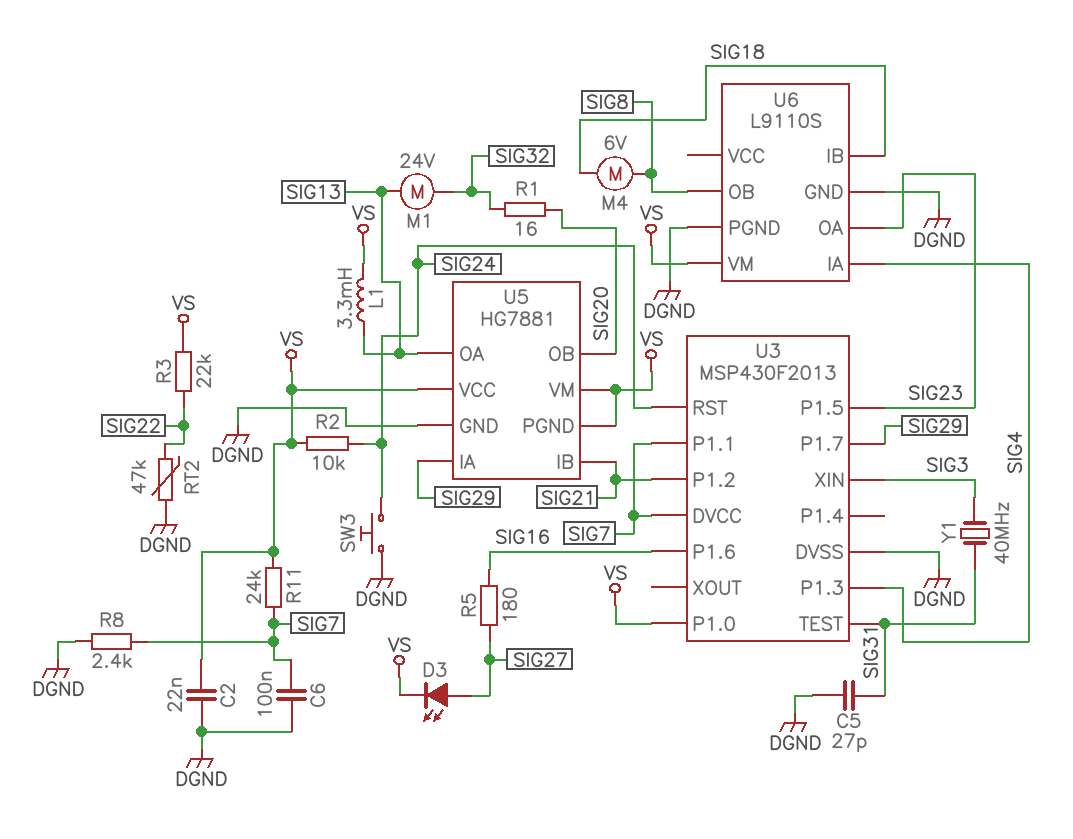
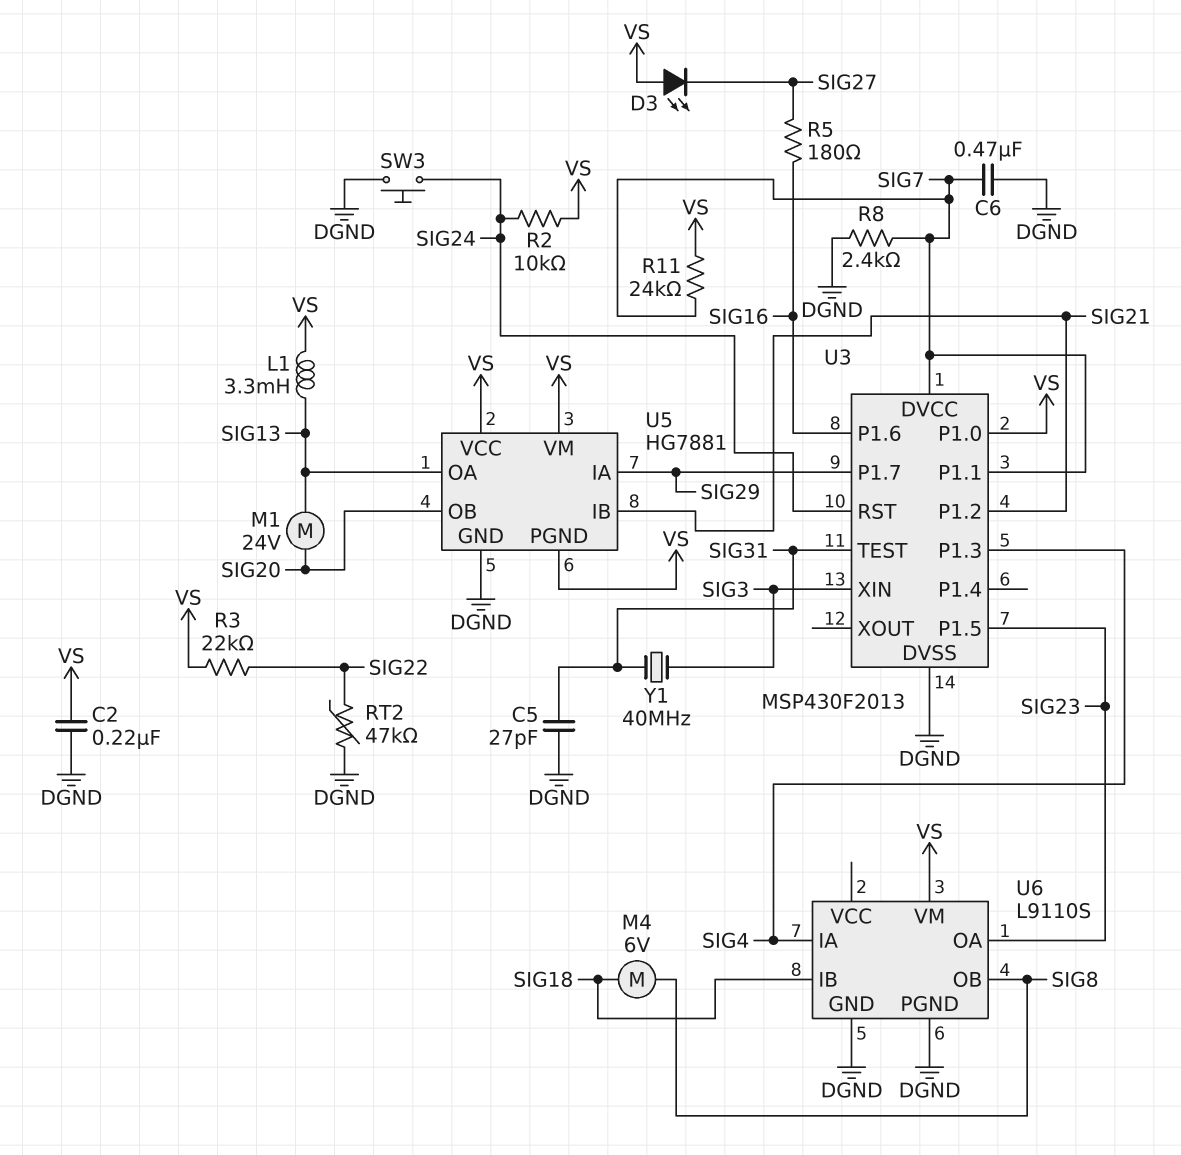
C2: 22nF (DGND, VS) -> 220nF (DGND, VS)
C6: 100nF (DGND, SIG7) -> 470nF (DGND, SIG7)
D3: LED (A SIG27, K VS) -> LED (A VS, K SIG27)
M1: motor 24V (SIG13, SIG32) -> motor 24V (SIG13, SIG20)
R1: 16 (SIG20, SIG32) -> none

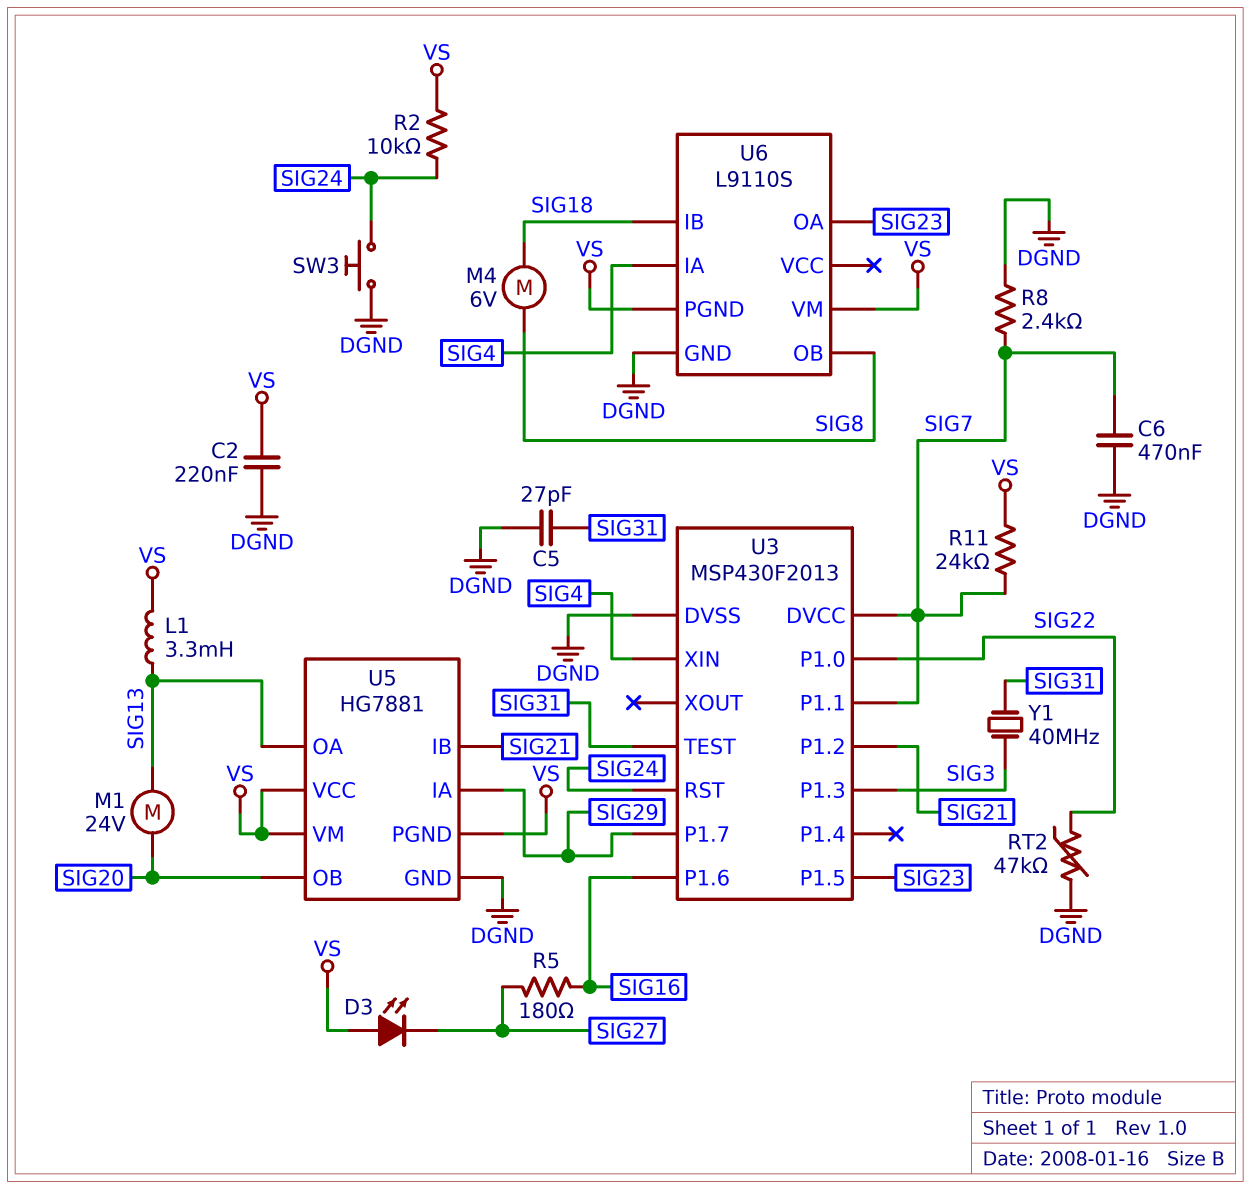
R3: 22k (SIG22, VS) -> none
U3 pin P1.0: VS -> SIG22
U3 pin P1.3: SIG4 -> SIG3
U3 pin XIN: SIG3 -> SIG4
U6 pin PGND: DGND -> VS

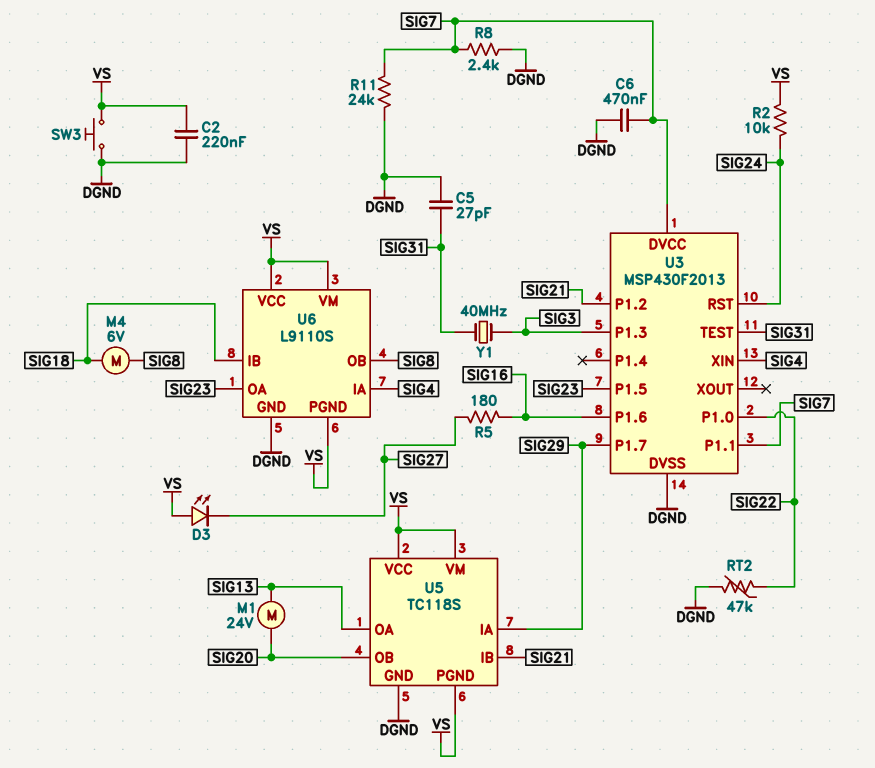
L1: 3.3mH (SIG13, VS) -> none
R11: 24k (SIG7, VS) -> 24k (DGND, SIG7)
SW3: button (DGND, SIG24) -> button (DGND, VS)
U5: HG7881 -> TC118S
U6 pin VCC: none -> VS

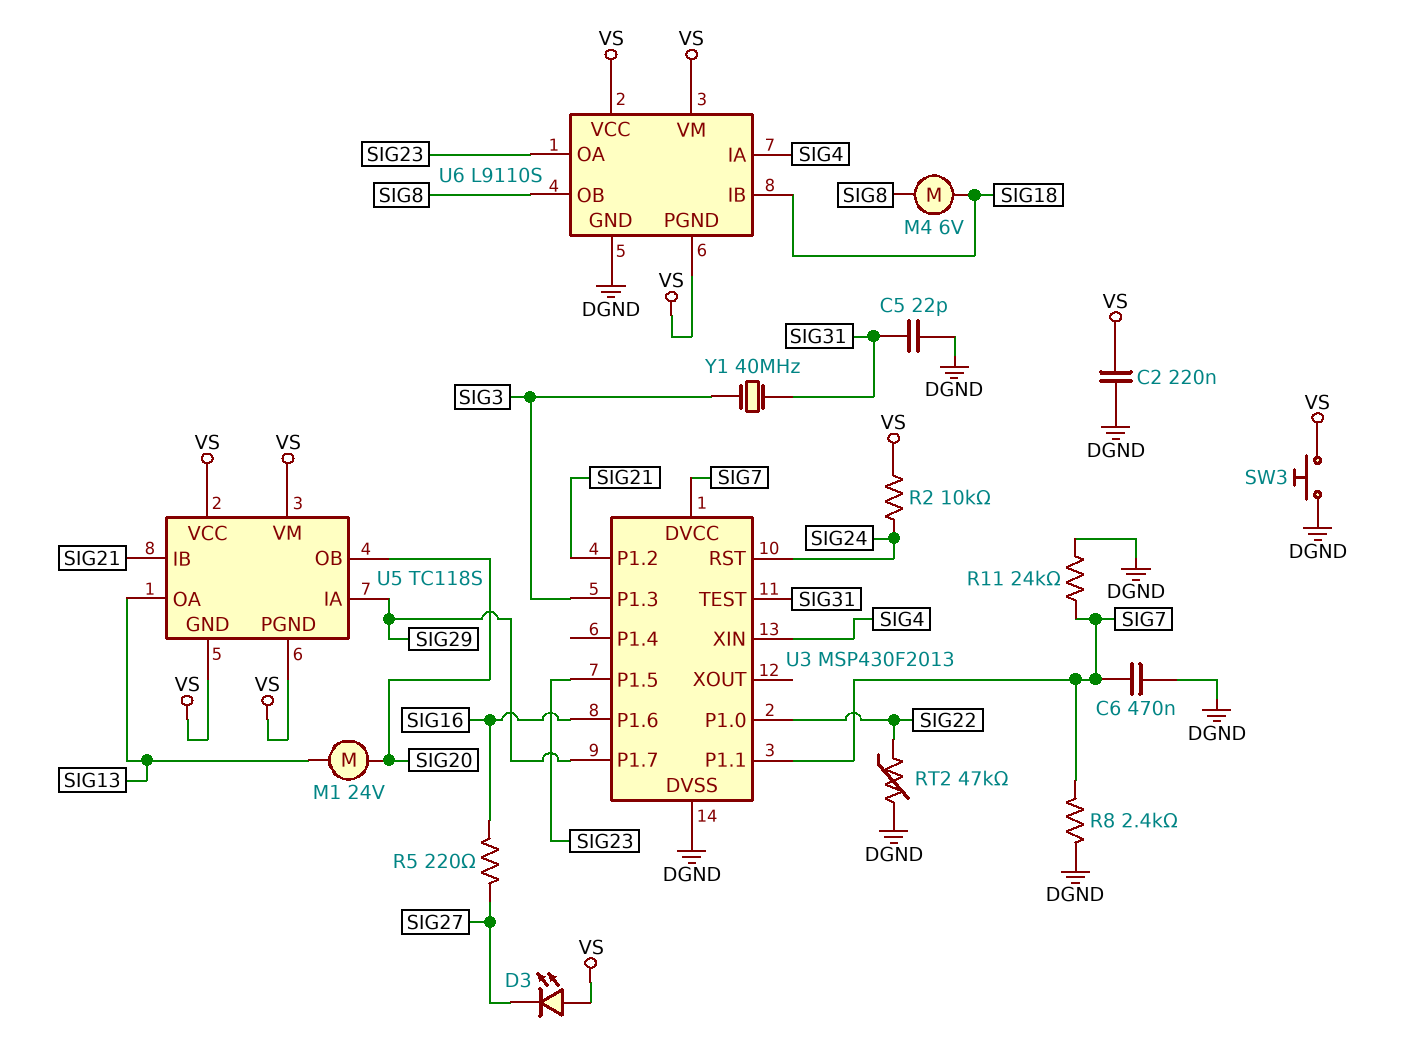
C5: 27pF (DGND, SIG31) -> 22pF (DGND, SIG31)
R5: 180 (SIG16, SIG27) -> 220 (SIG16, SIG27)
U5 pin GND: DGND -> VS

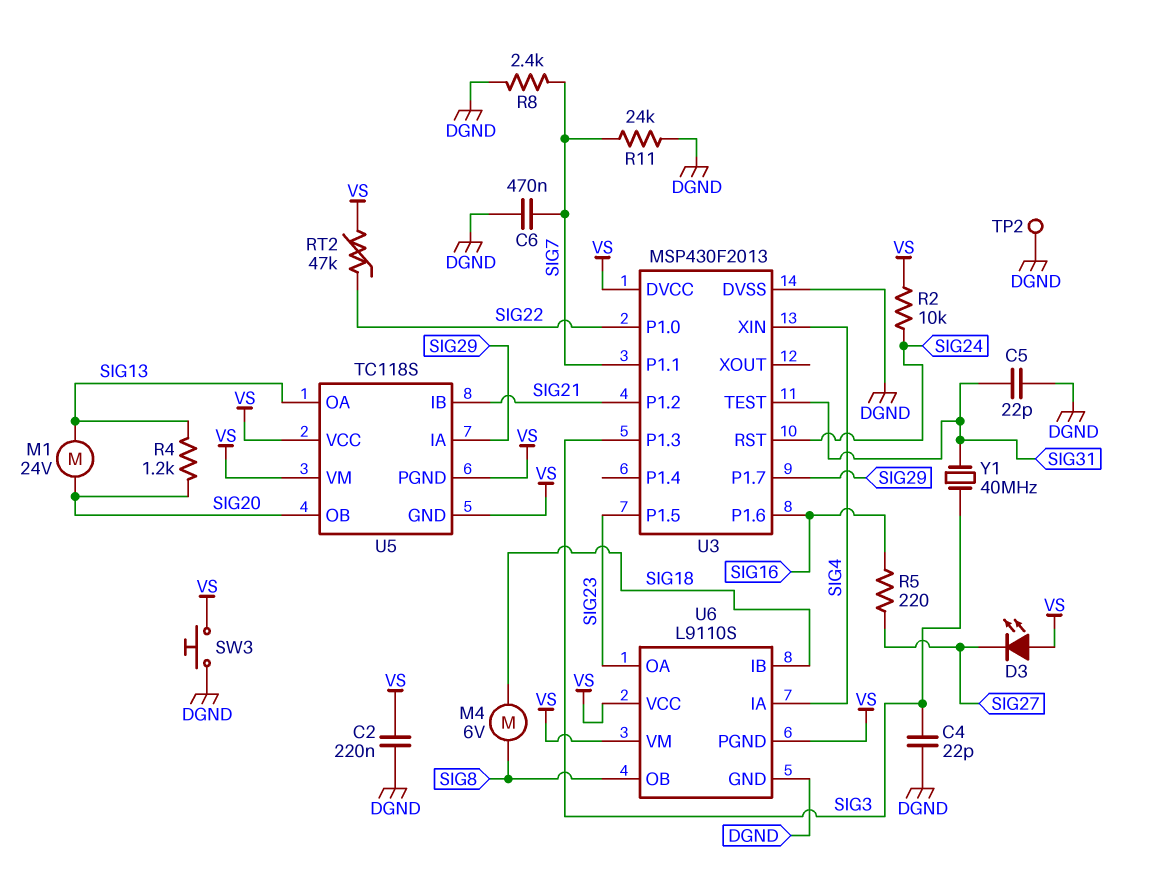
C4: none -> 22pF (DGND, SIG3)
R4: none -> 1.2k (SIG13, SIG20)
RT2: 47k (DGND, SIG22) -> 47k (SIG22, VS)
TP2: none -> test point (DGND)
U3 pin DVCC: SIG7 -> VS

